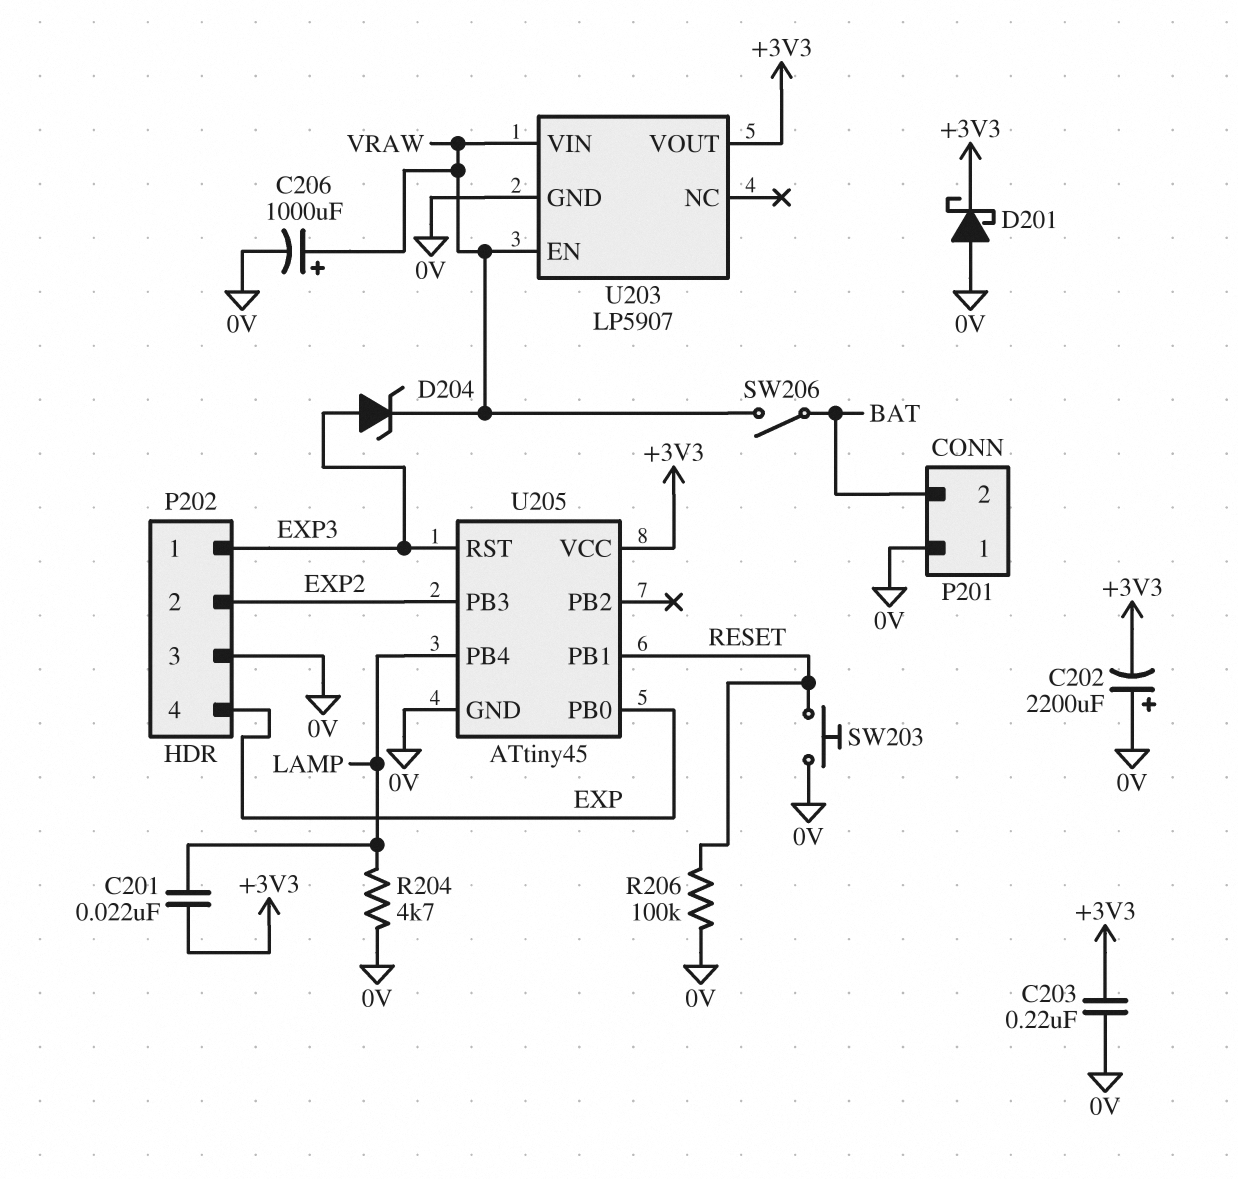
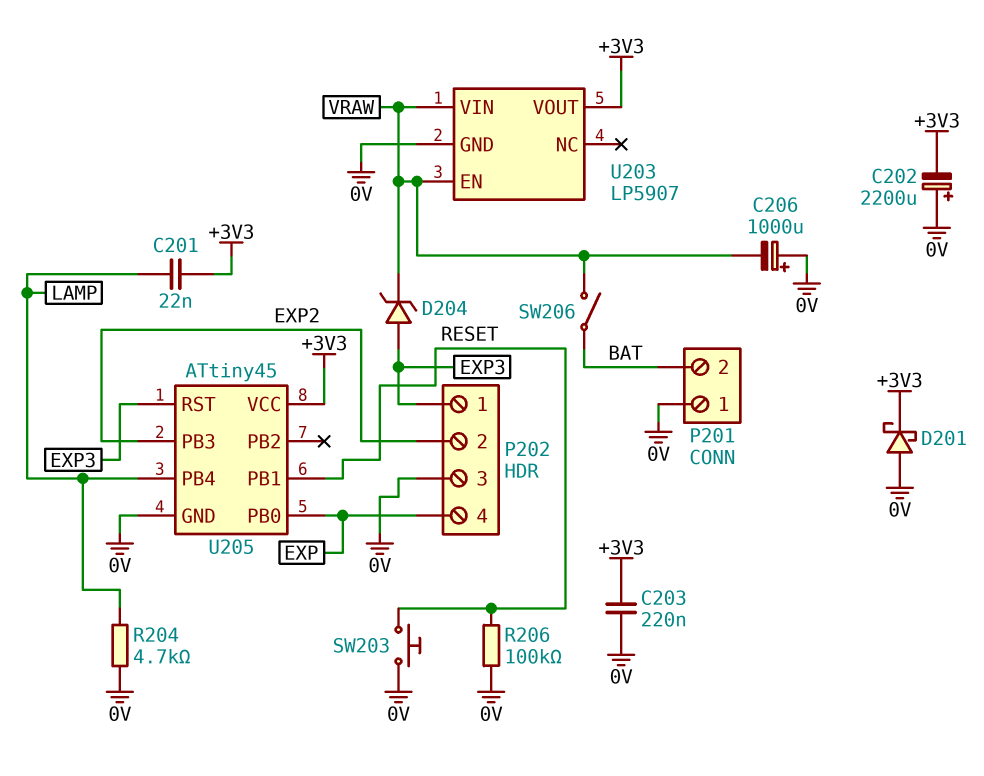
C206: 1000uF (plus VRAW, minus 0V) -> 1000uF (plus 0V, minus VRAW)

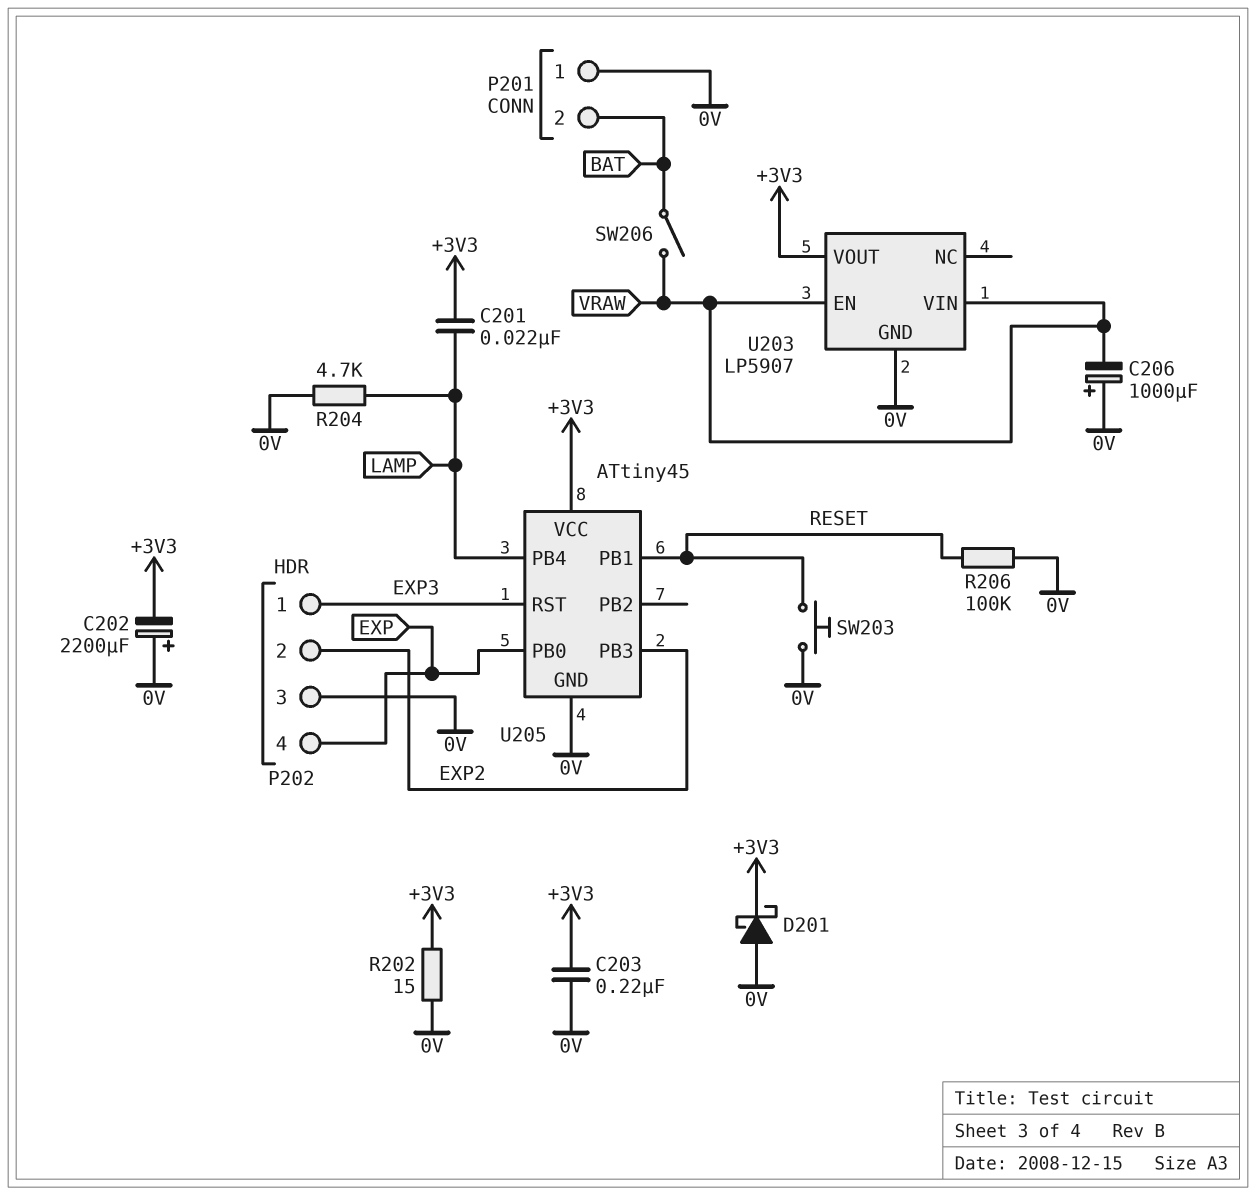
D204: zener (A EXP3, K VRAW) -> none
R202: none -> 15 (+3V3, 0V)

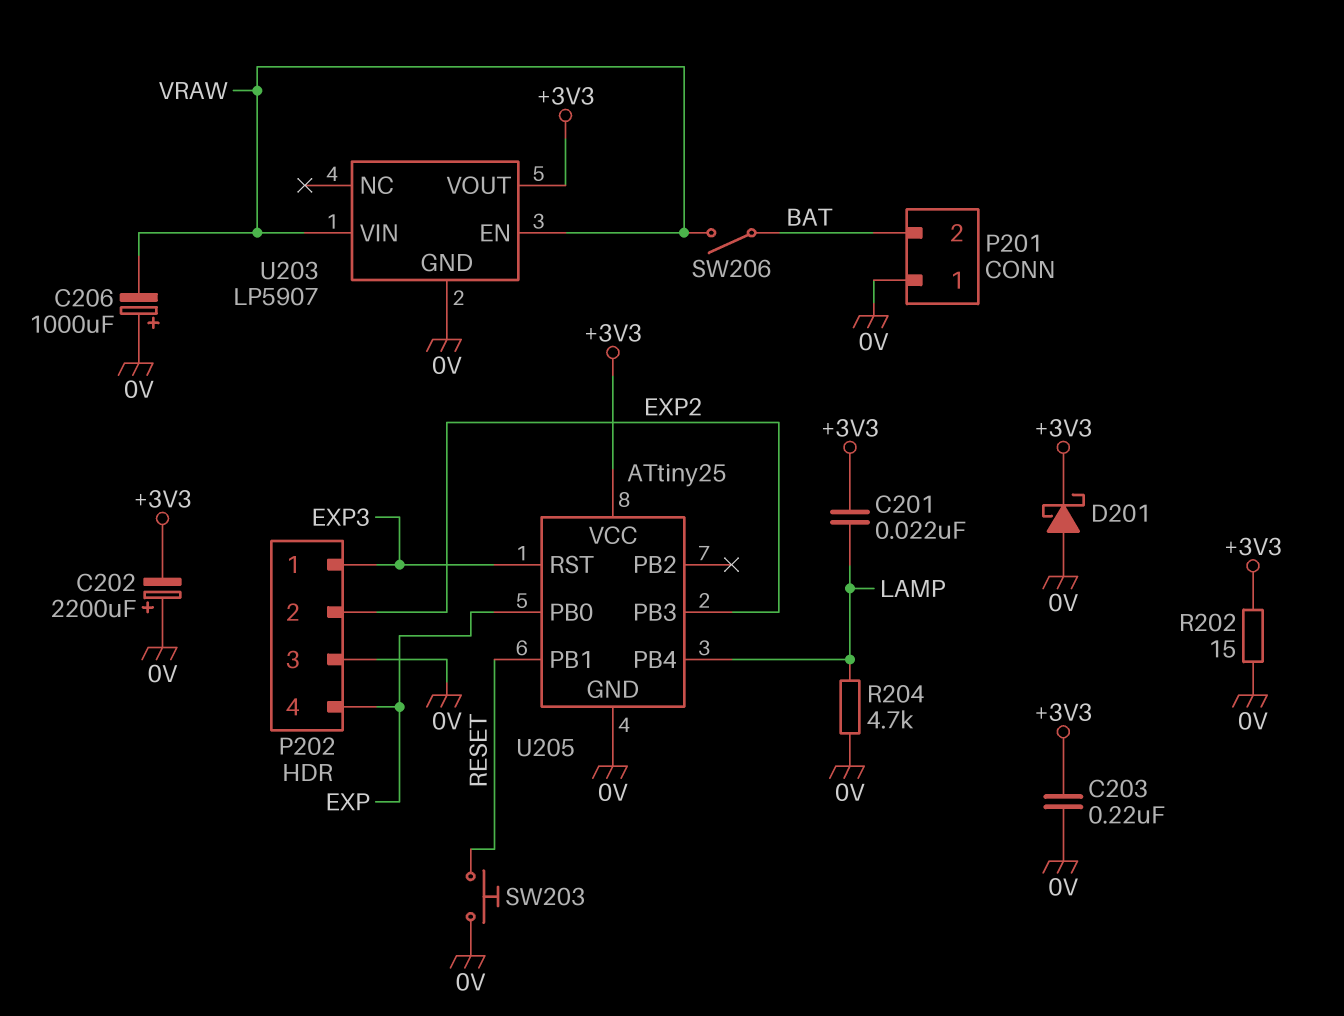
R206: 100k (0V, RESET) -> none
U205: ATtiny45 -> ATtiny25

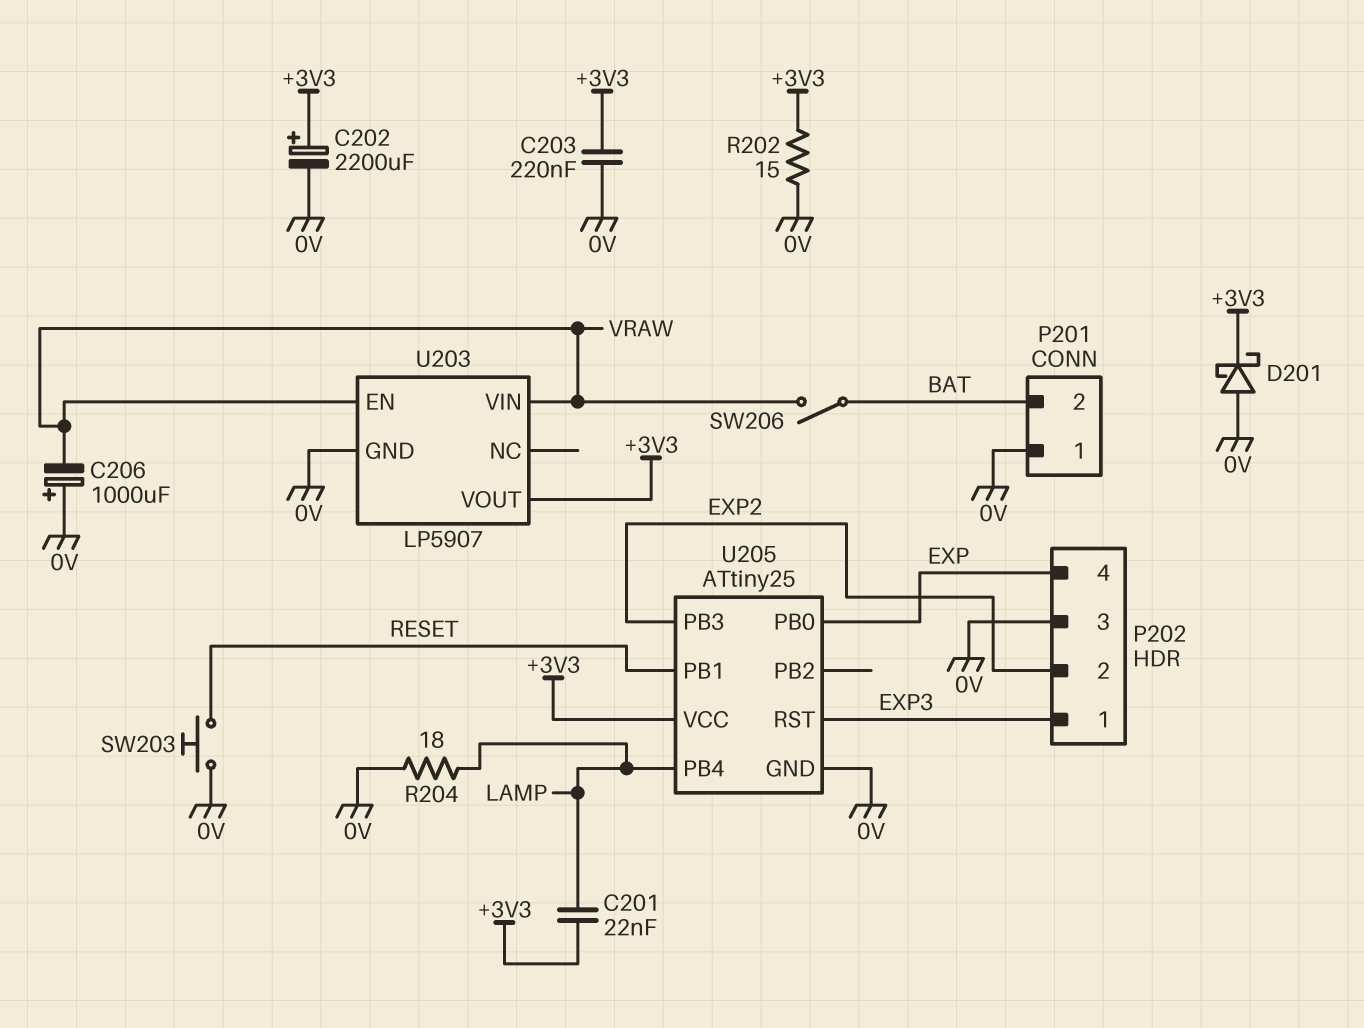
C202: 2200uF (plus 0V, minus +3V3) -> 2200uF (plus +3V3, minus 0V)
R204: 4.7k (0V, LAMP) -> 18 (0V, LAMP)

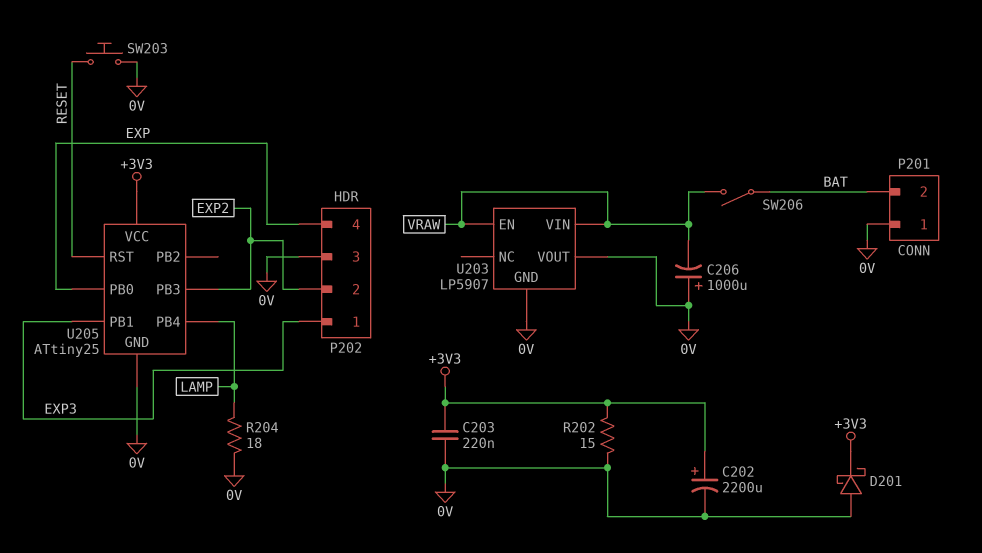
C201: 22nF (+3V3, LAMP) -> none
U203 pin VOUT: +3V3 -> 0V
U205 pin PB1: RESET -> EXP3
U205 pin RST: EXP3 -> RESET

